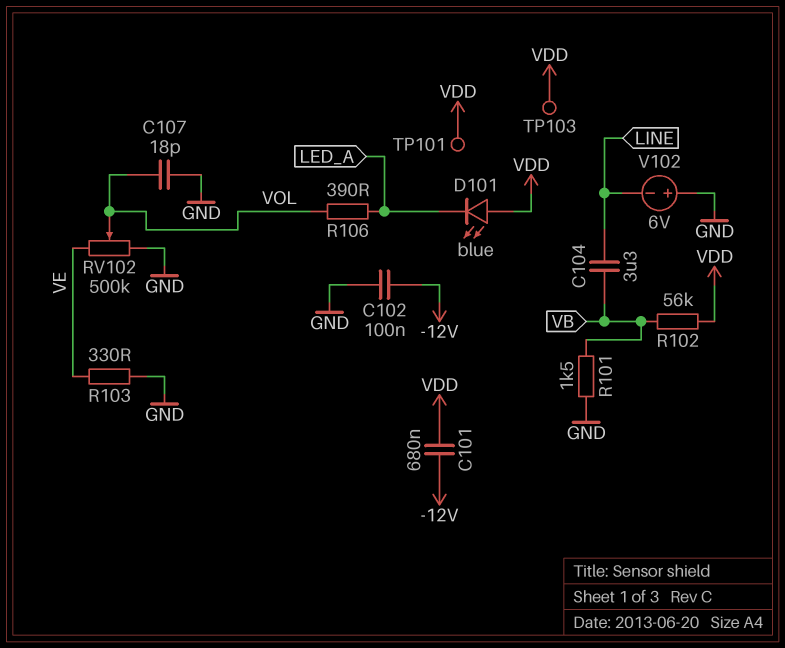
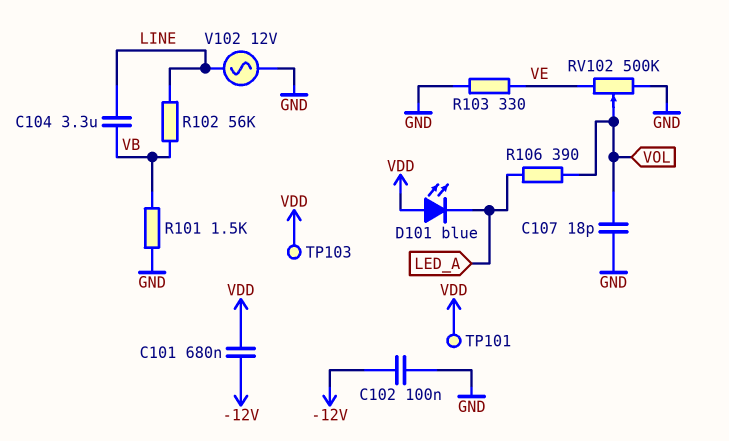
R102: 56k (VB, VDD) -> 56k (LINE, VB)
V102: 6V (plus GND, minus LINE) -> AC 12V (GND, LINE)

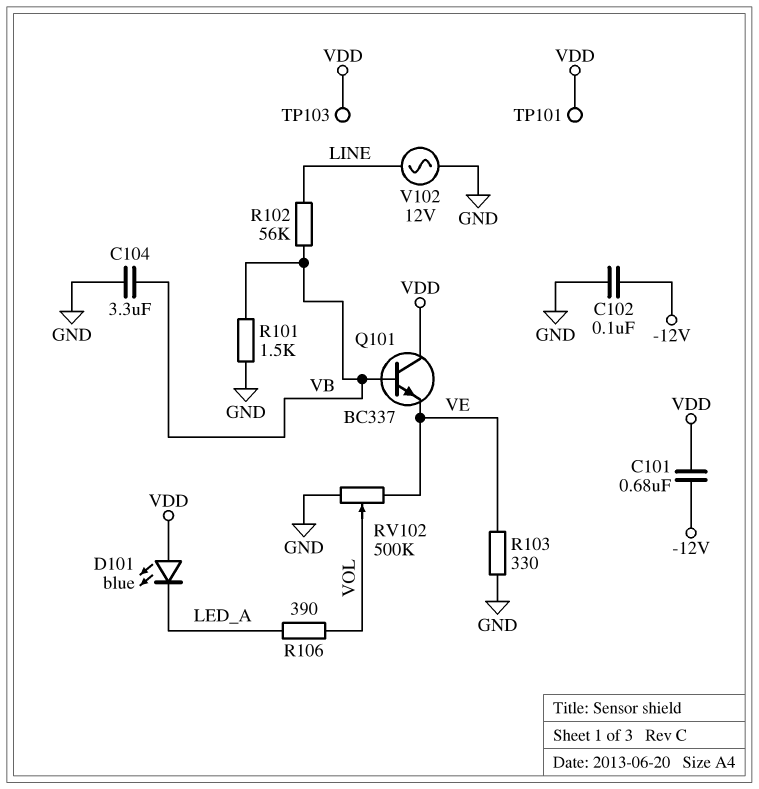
C104: 3.3uF (LINE, VB) -> 3.3uF (GND, VB)
C107: 18pF (GND, VOL) -> none
Q101: none -> NPN BC337 (B VB, C VDD, E VE)

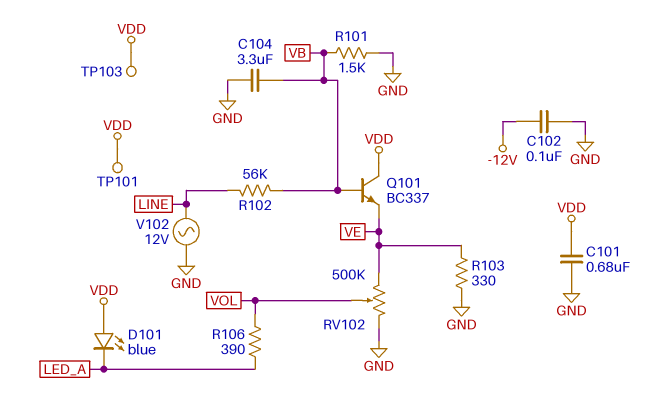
C101: 680nF (-12V, VDD) -> 680nF (GND, VDD)

